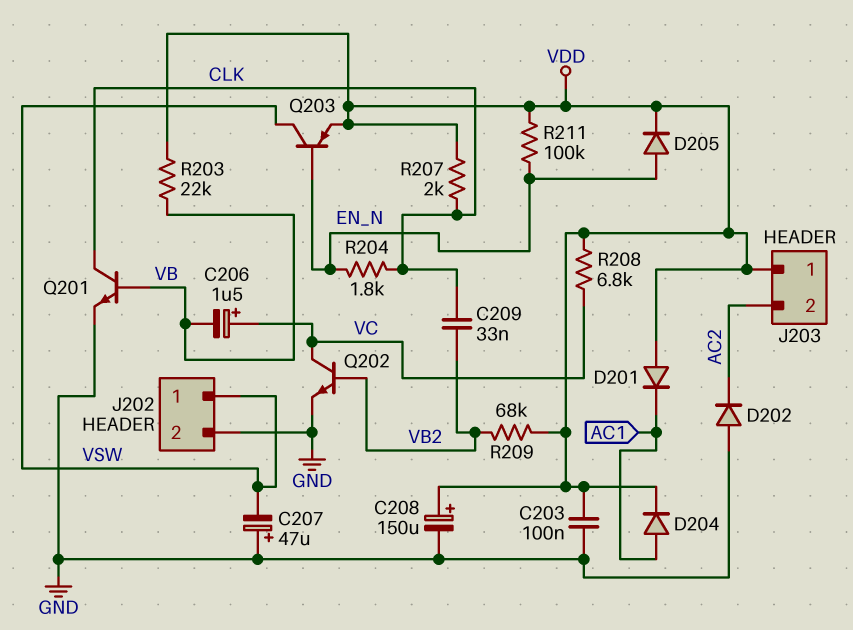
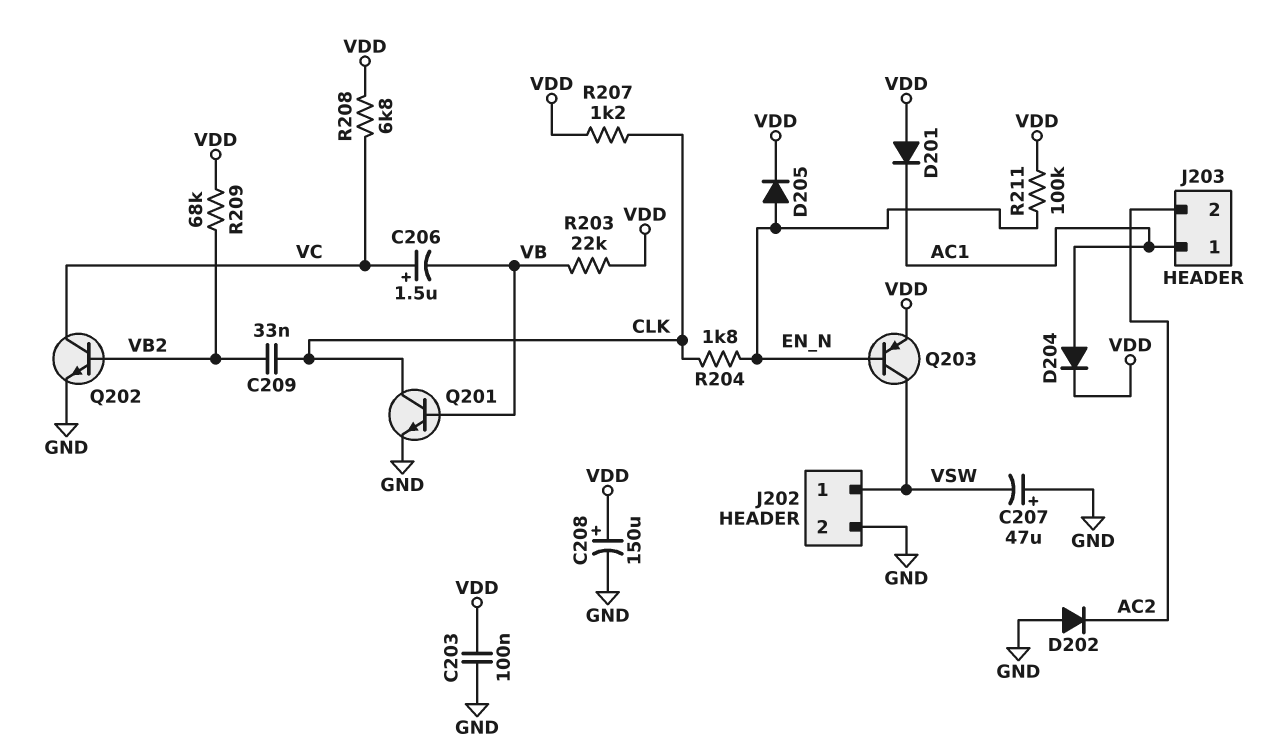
J203 pin 1: VDD -> AC1
R207: 2k (CLK, VDD) -> 1.2k (CLK, VDD)

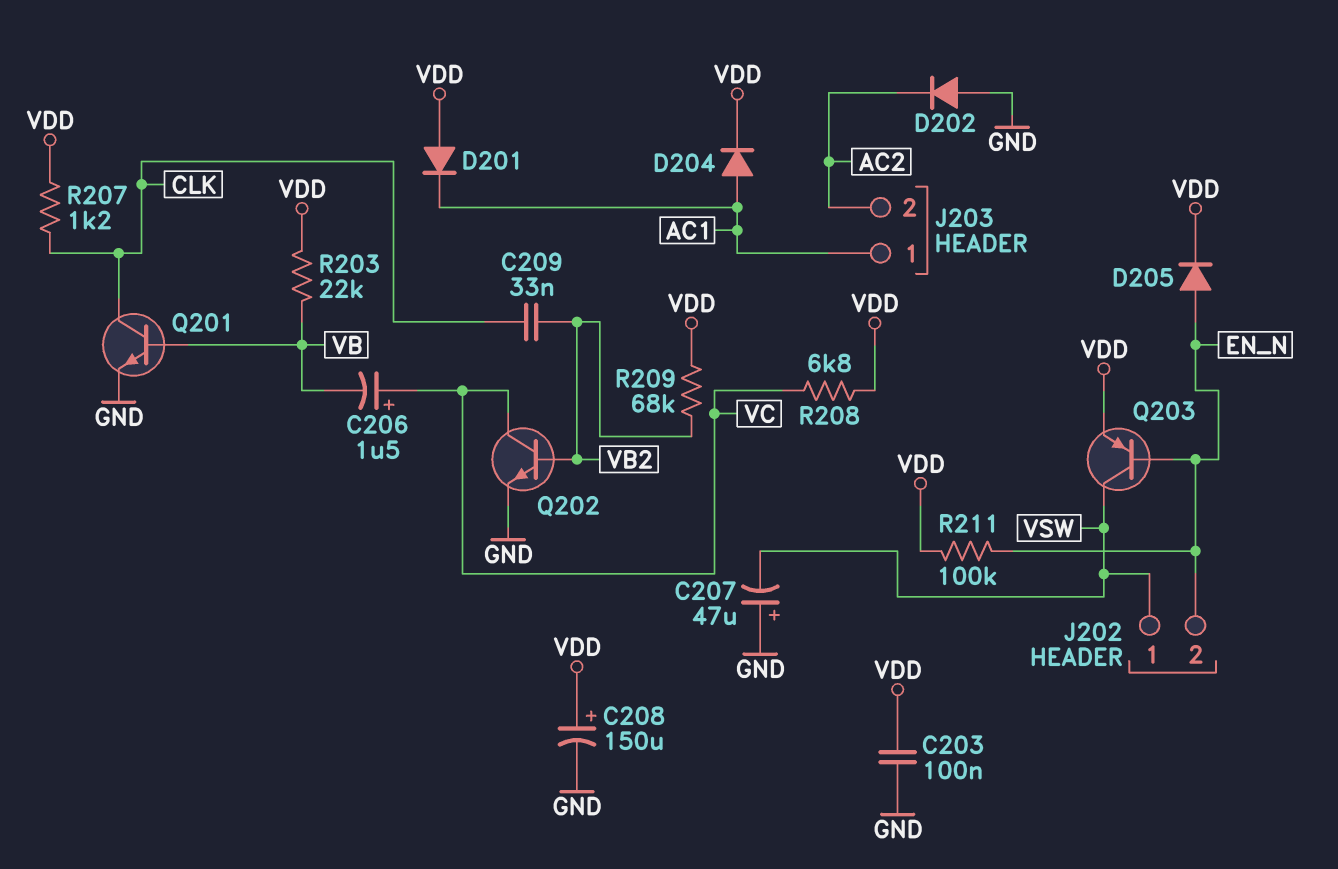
J202 pin 2: GND -> EN_N
R204: 1.8k (CLK, EN_N) -> none

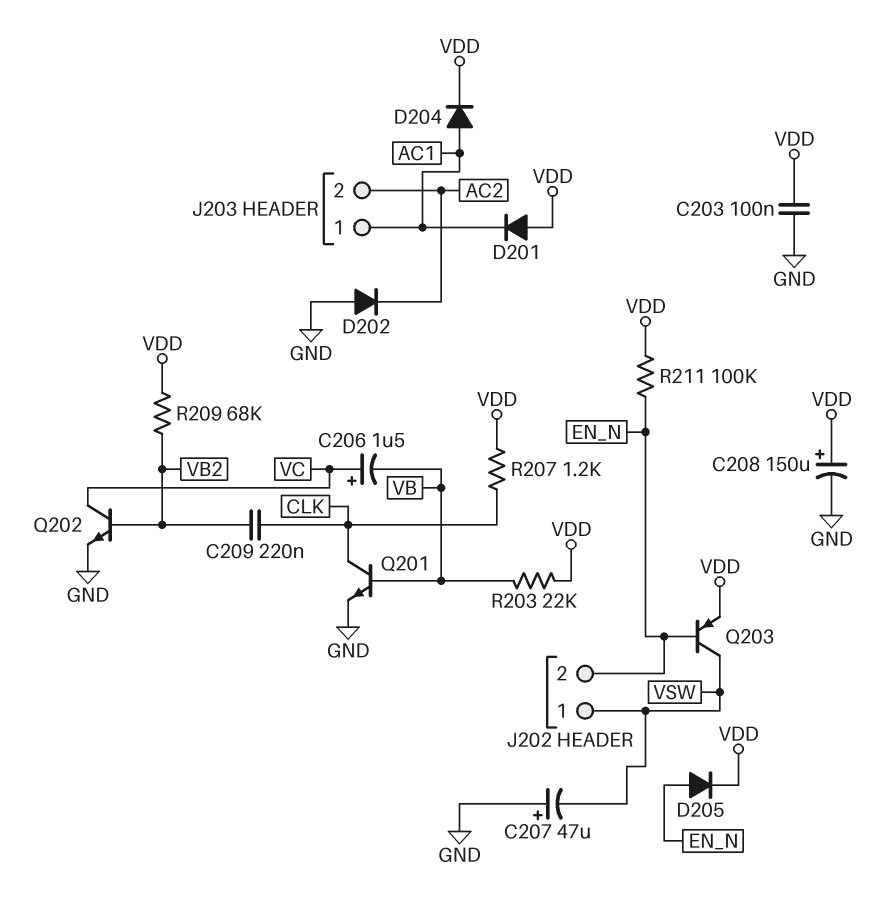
C209: 33nF (CLK, VB2) -> 220nF (CLK, VB2)
R208: 6.8k (VC, VDD) -> none

